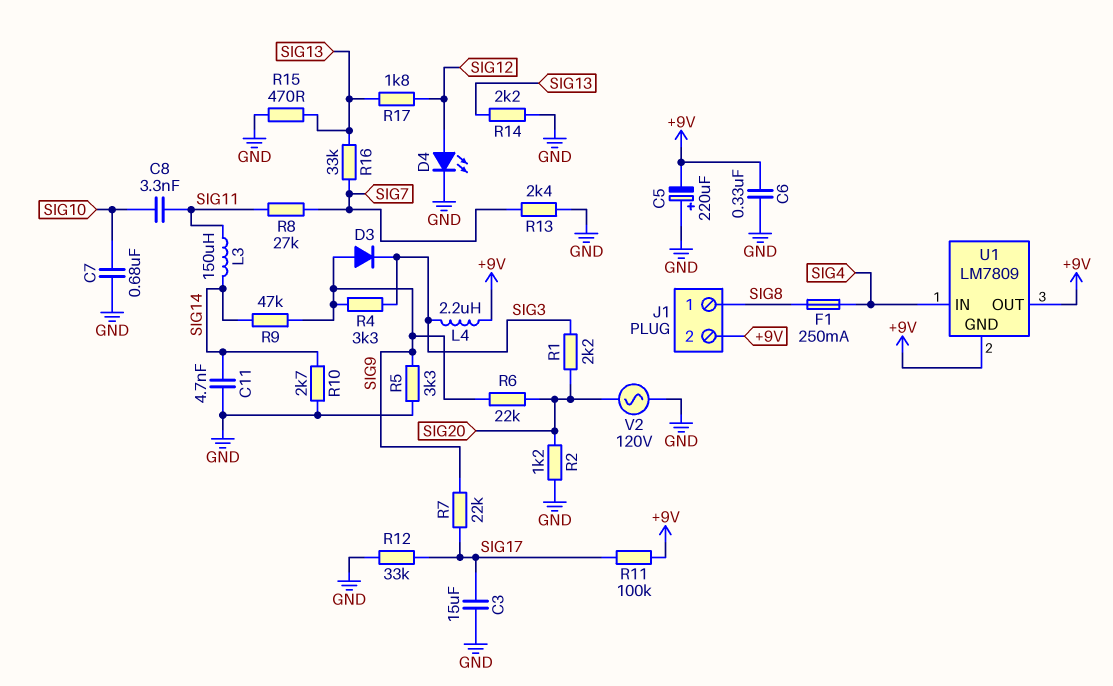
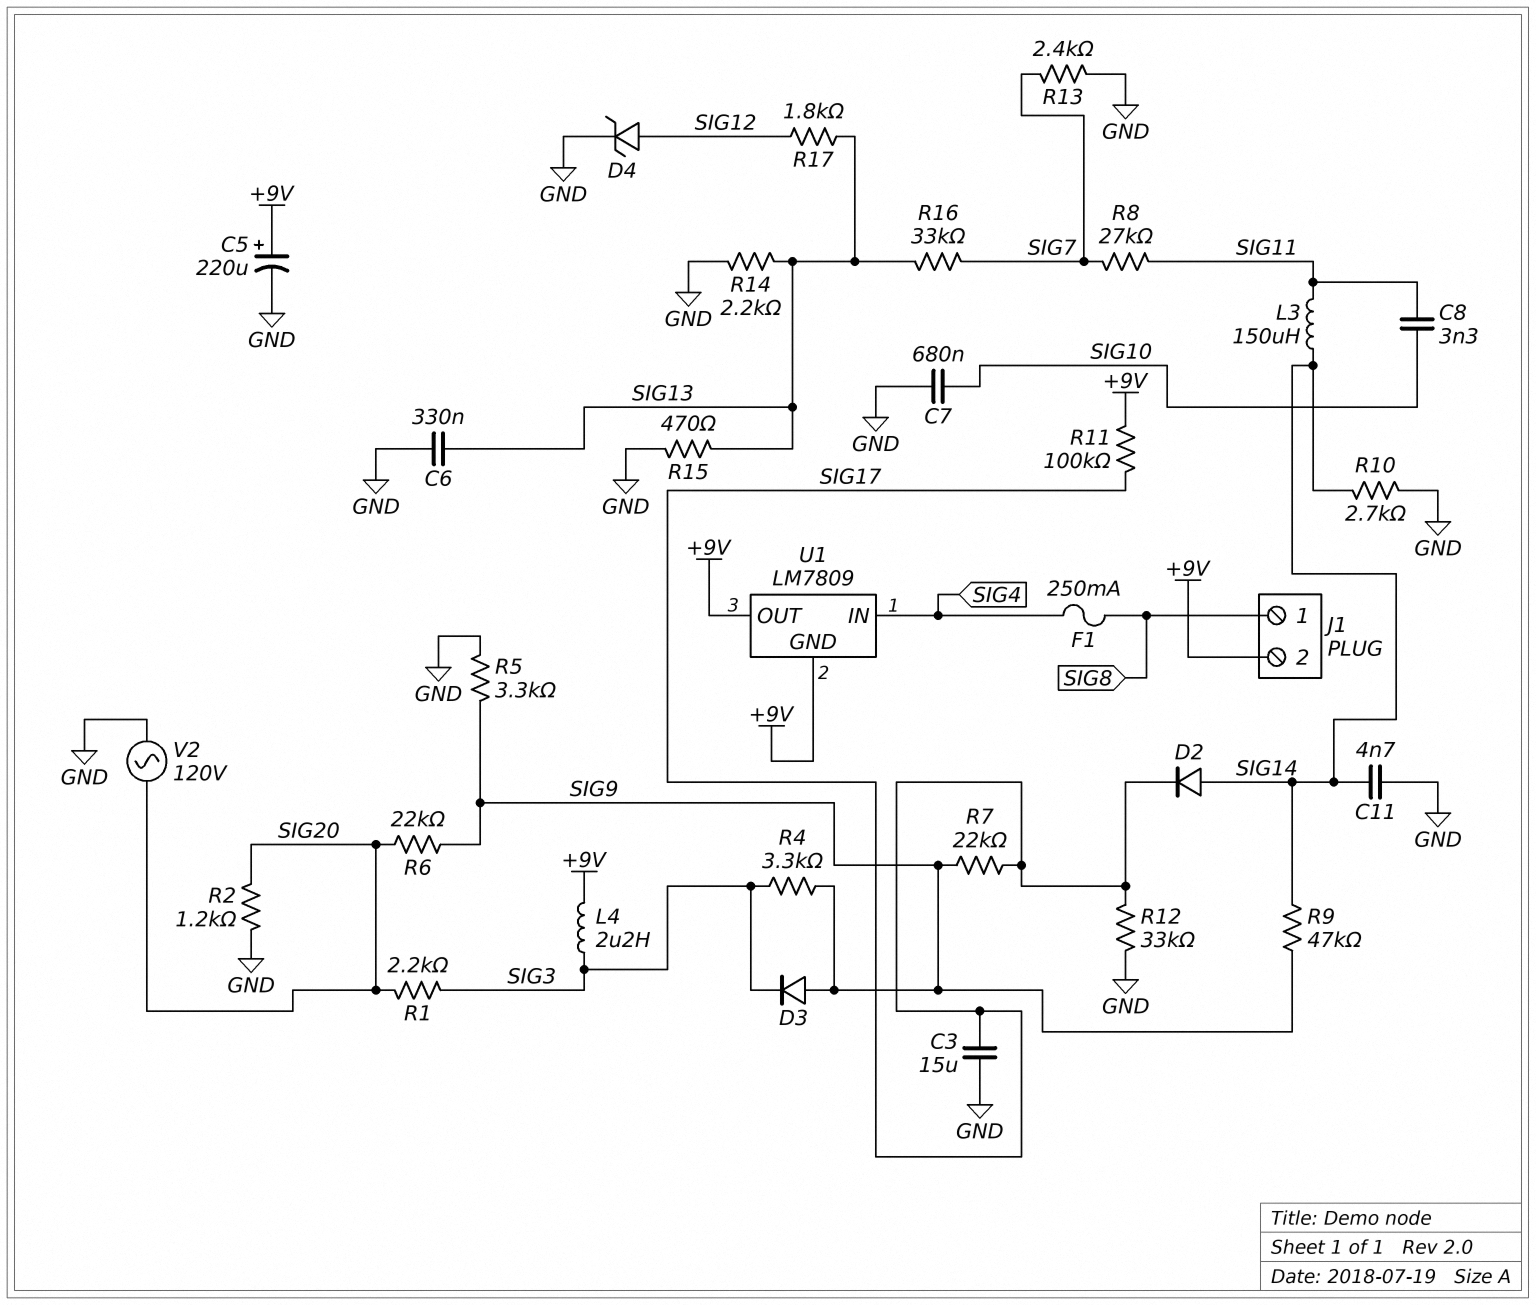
C5: 220uF (plus GND, minus +9V) -> 220uF (plus +9V, minus GND)
C6: 330nF (+9V, GND) -> 330nF (GND, SIG13)
D2: none -> diode (A SIG14, K SIG17)
D4: LED (A SIG12, K GND) -> zener (A SIG12, K GND)

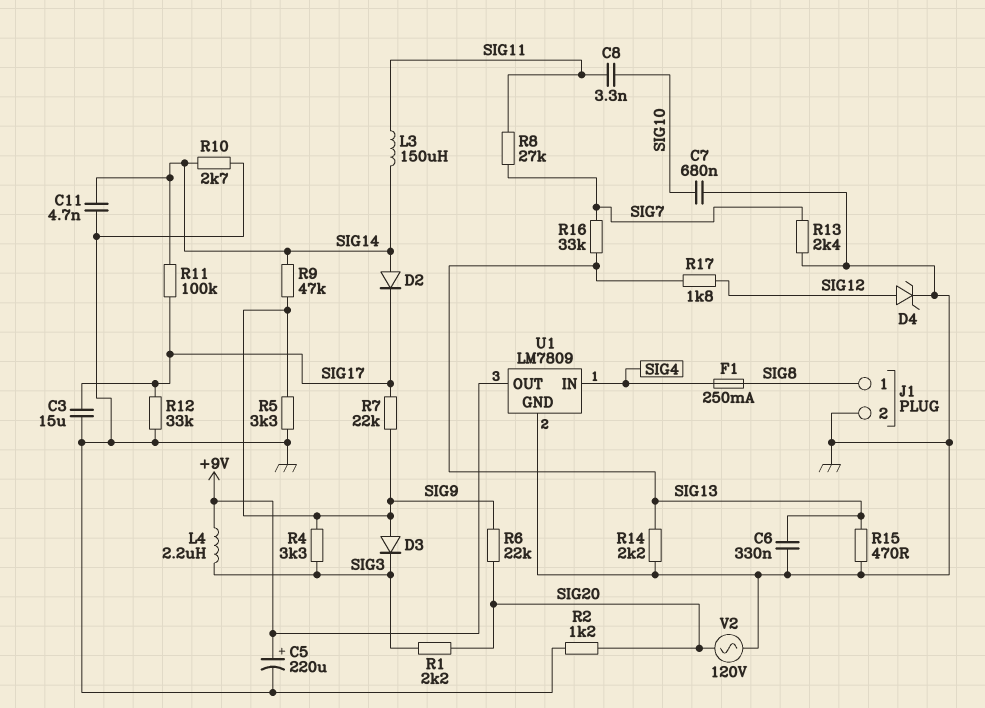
J1 pin 2: +9V -> GND
R11: 100k (+9V, SIG17) -> 100k (SIG14, SIG17)
U1 pin GND: +9V -> GND

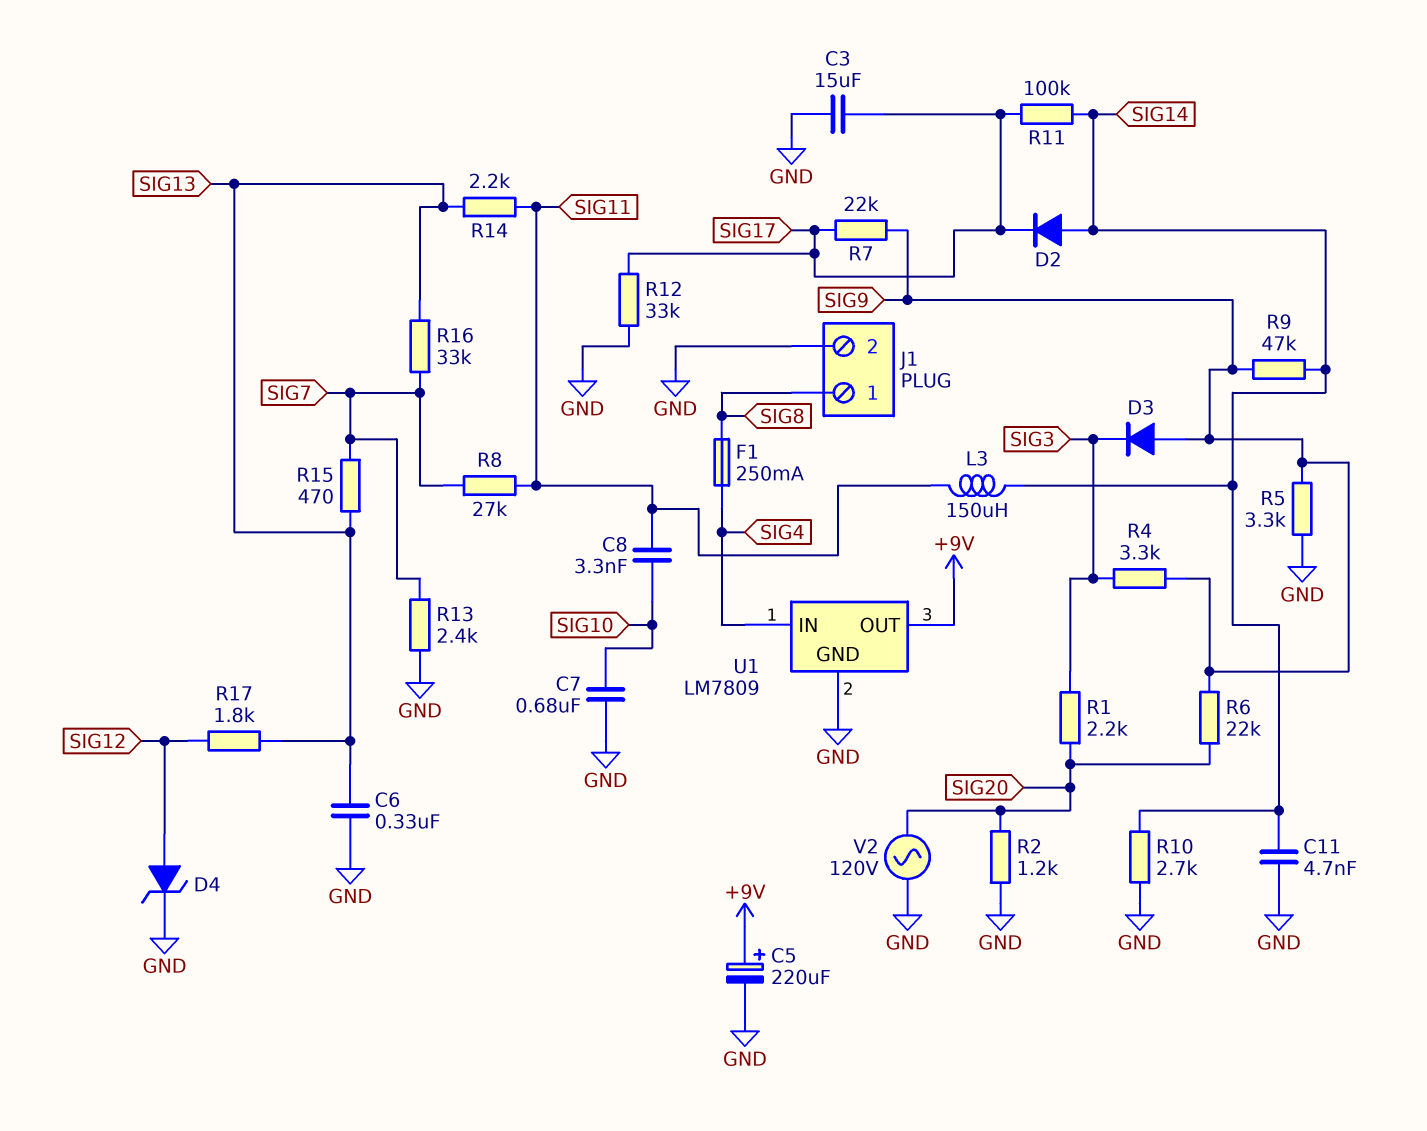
L4: 2.2uH (+9V, SIG3) -> none
R14: 2.2k (GND, SIG13) -> 2.2k (SIG11, SIG13)
R15: 470 (GND, SIG13) -> 470 (SIG7, SIG13)

